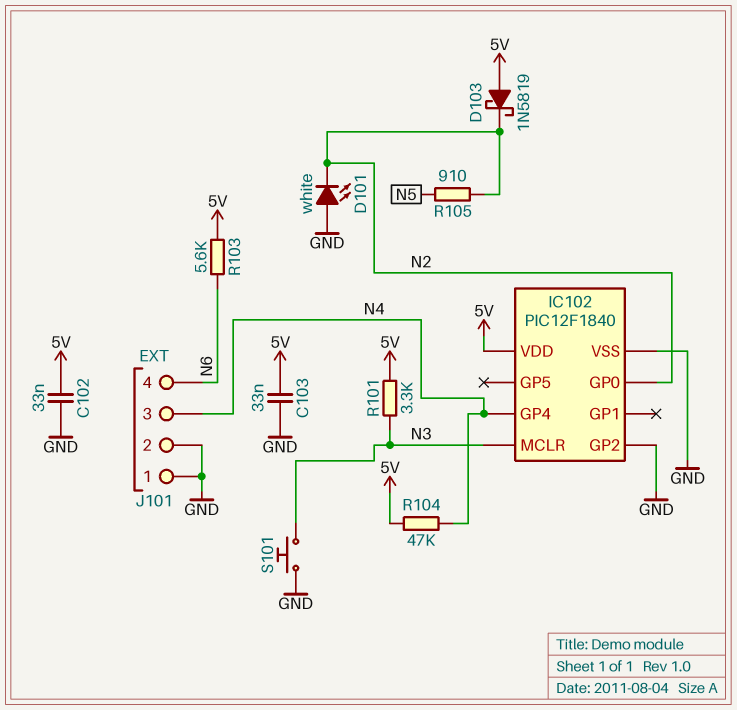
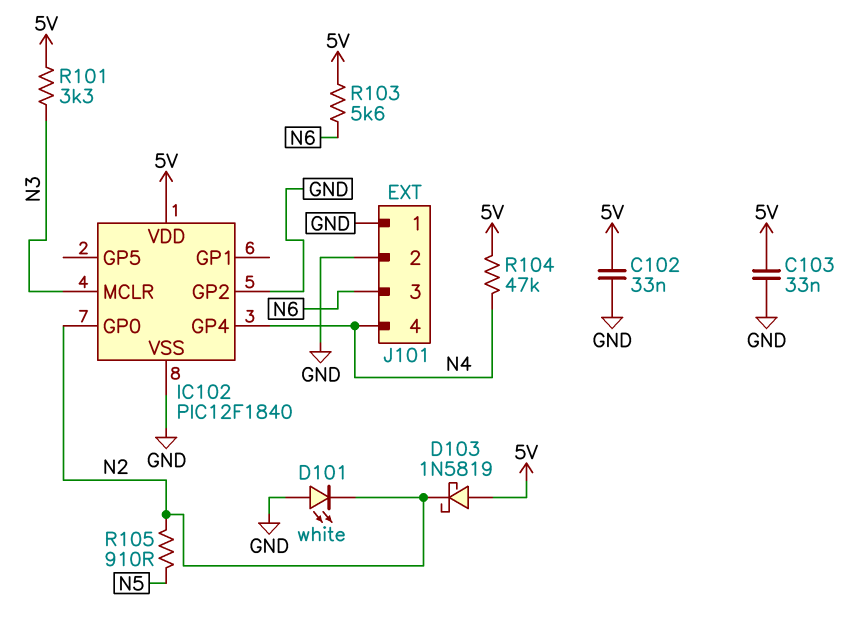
J101 pin 3: N4 -> N6
J101 pin 4: N6 -> N4
S101: button (GND, N3) -> none

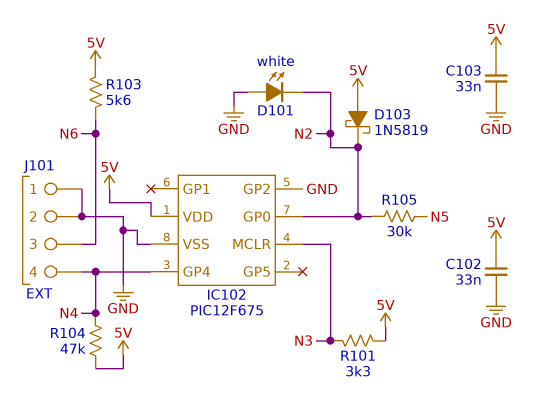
IC102: PIC12F1840 -> PIC12F675
R105: 910 (N2, N5) -> 30k (N2, N5)

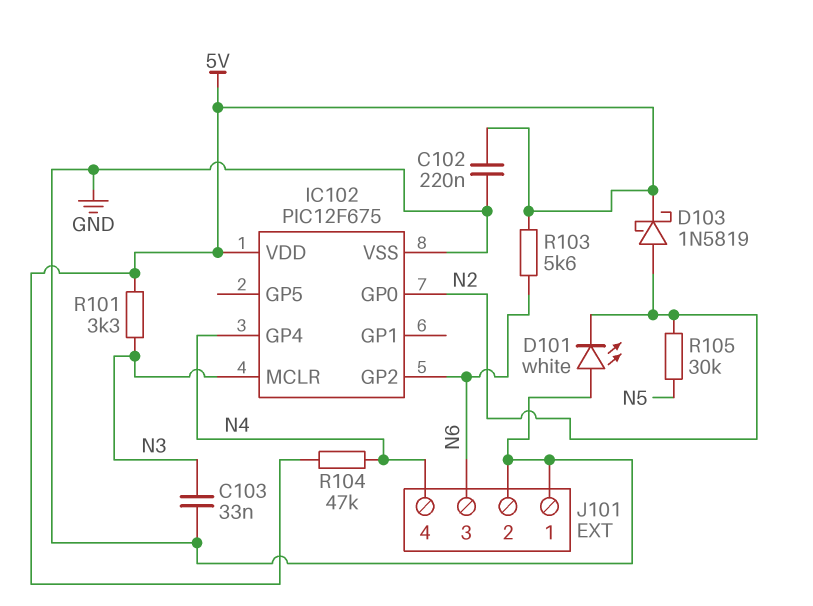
C102: 33nF (5V, GND) -> 220nF (5V, GND)
C103: 33nF (5V, GND) -> 33nF (GND, N3)
D103: schottky 1N5819 (A 5V, K N2) -> schottky 1N5819 (A N2, K 5V)
IC102 pin GP2: GND -> N6

